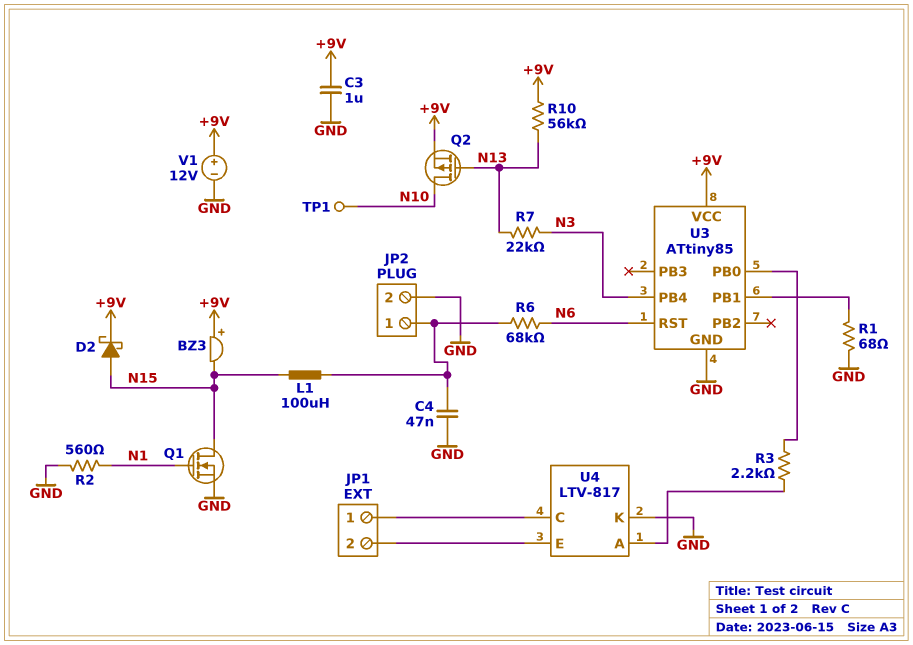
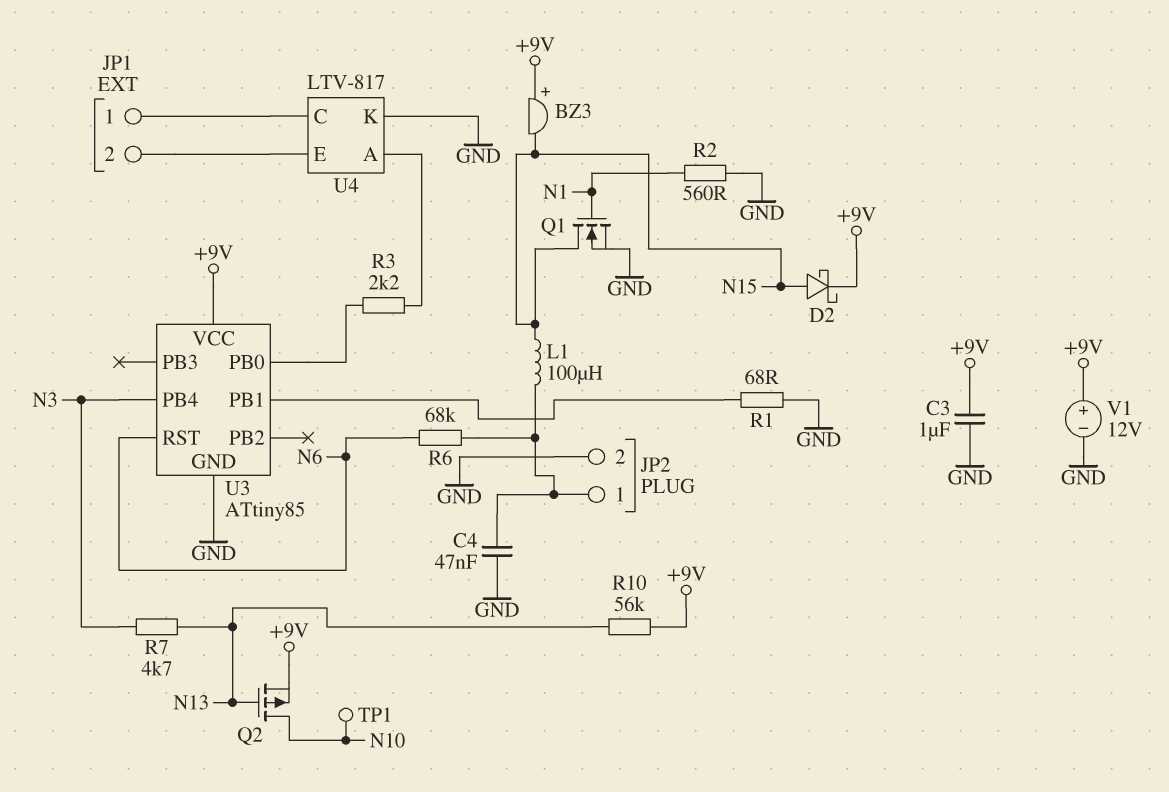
R7: 22k (N3, N13) -> 4.7k (N3, N13)

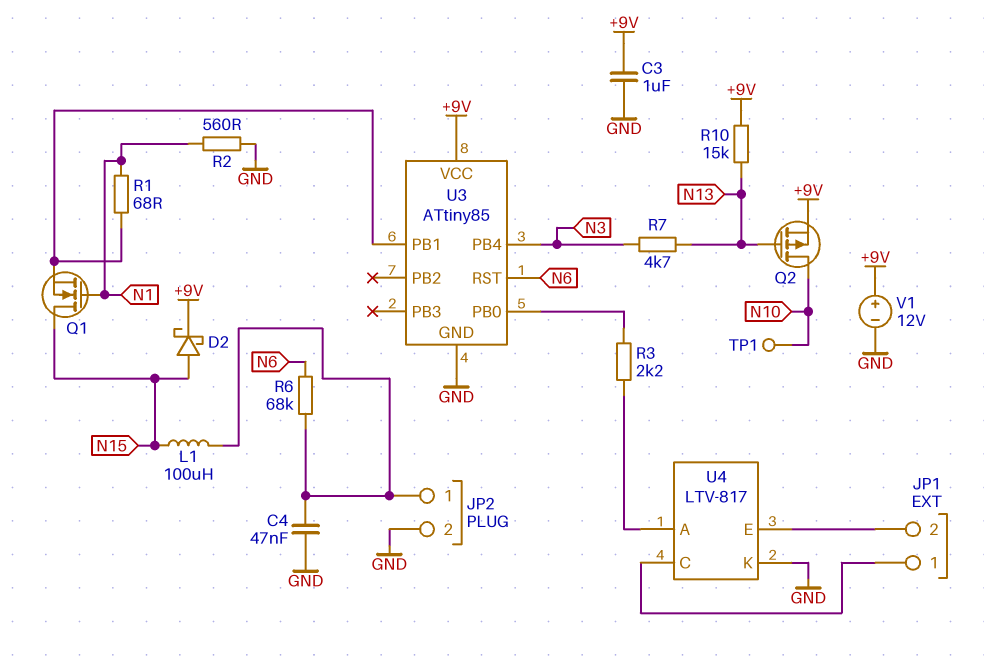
BZ3: buzzer (plus +9V, minus N15) -> none
Q1: NMOS (G N1, D N15, S GND) -> NMOS (G N1, D N15, S U3/PB1)
R1: 68 (GND, U3/PB1) -> 68 (N1, U3/PB1)
R10: 56k (+9V, N13) -> 15k (+9V, N13)

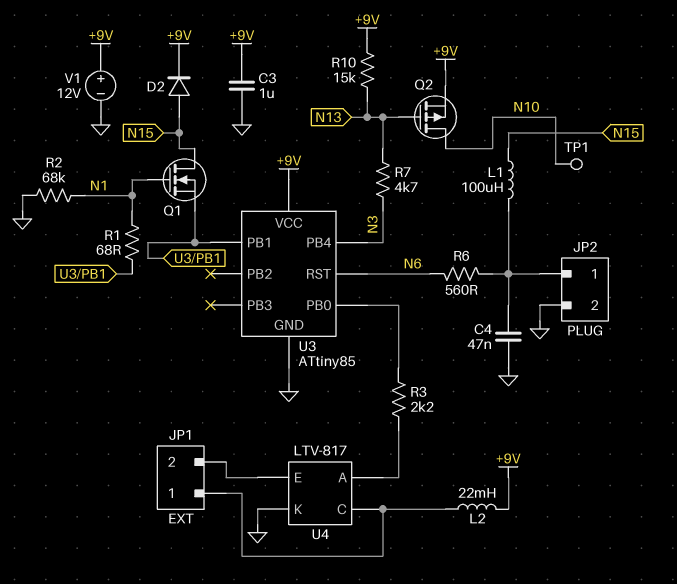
D2: schottky (A N15, K +9V) -> diode (A N15, K +9V)
L2: none -> 22mH (+9V, JP1/1)
R2: 560 (GND, N1) -> 68k (GND, N1)
R6: 68k (JP2/1, N6) -> 560 (JP2/1, N6)

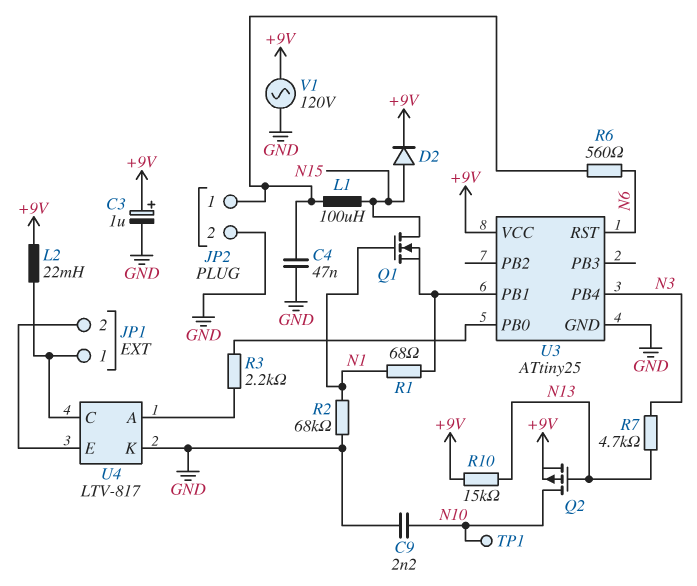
C3: 1uF (+9V, GND) -> 1uF (plus +9V, minus GND)
C9: none -> 2.2nF (GND, N10)
U3: ATtiny85 -> ATtiny25
V1: 12V (plus +9V, minus GND) -> AC 120V (+9V, GND)

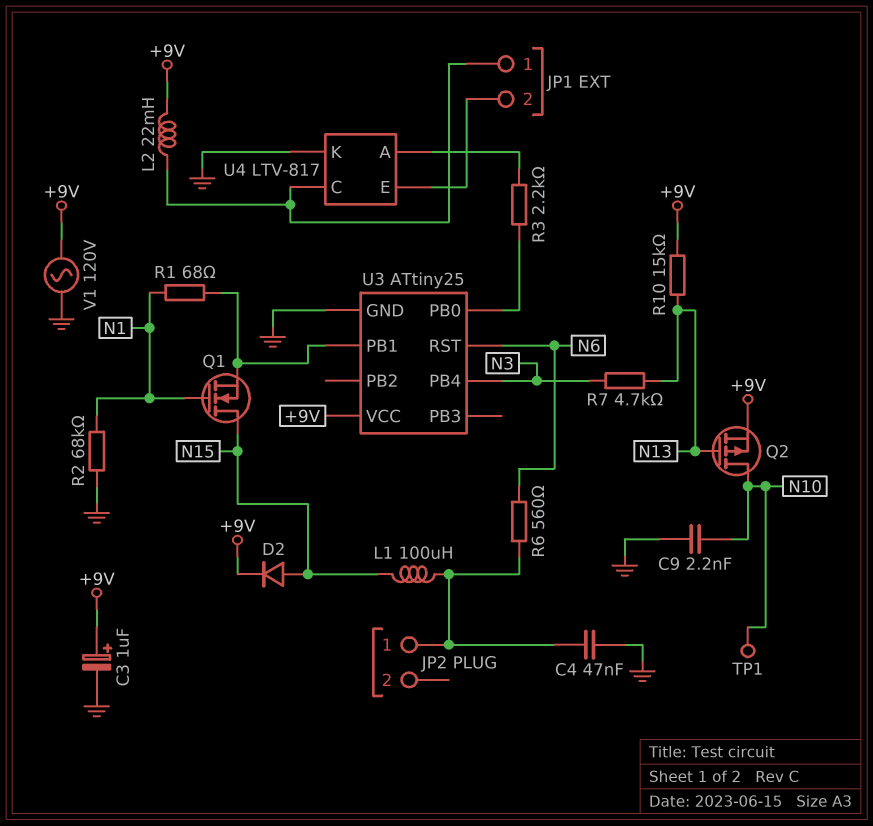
JP2 pin 2: GND -> none

